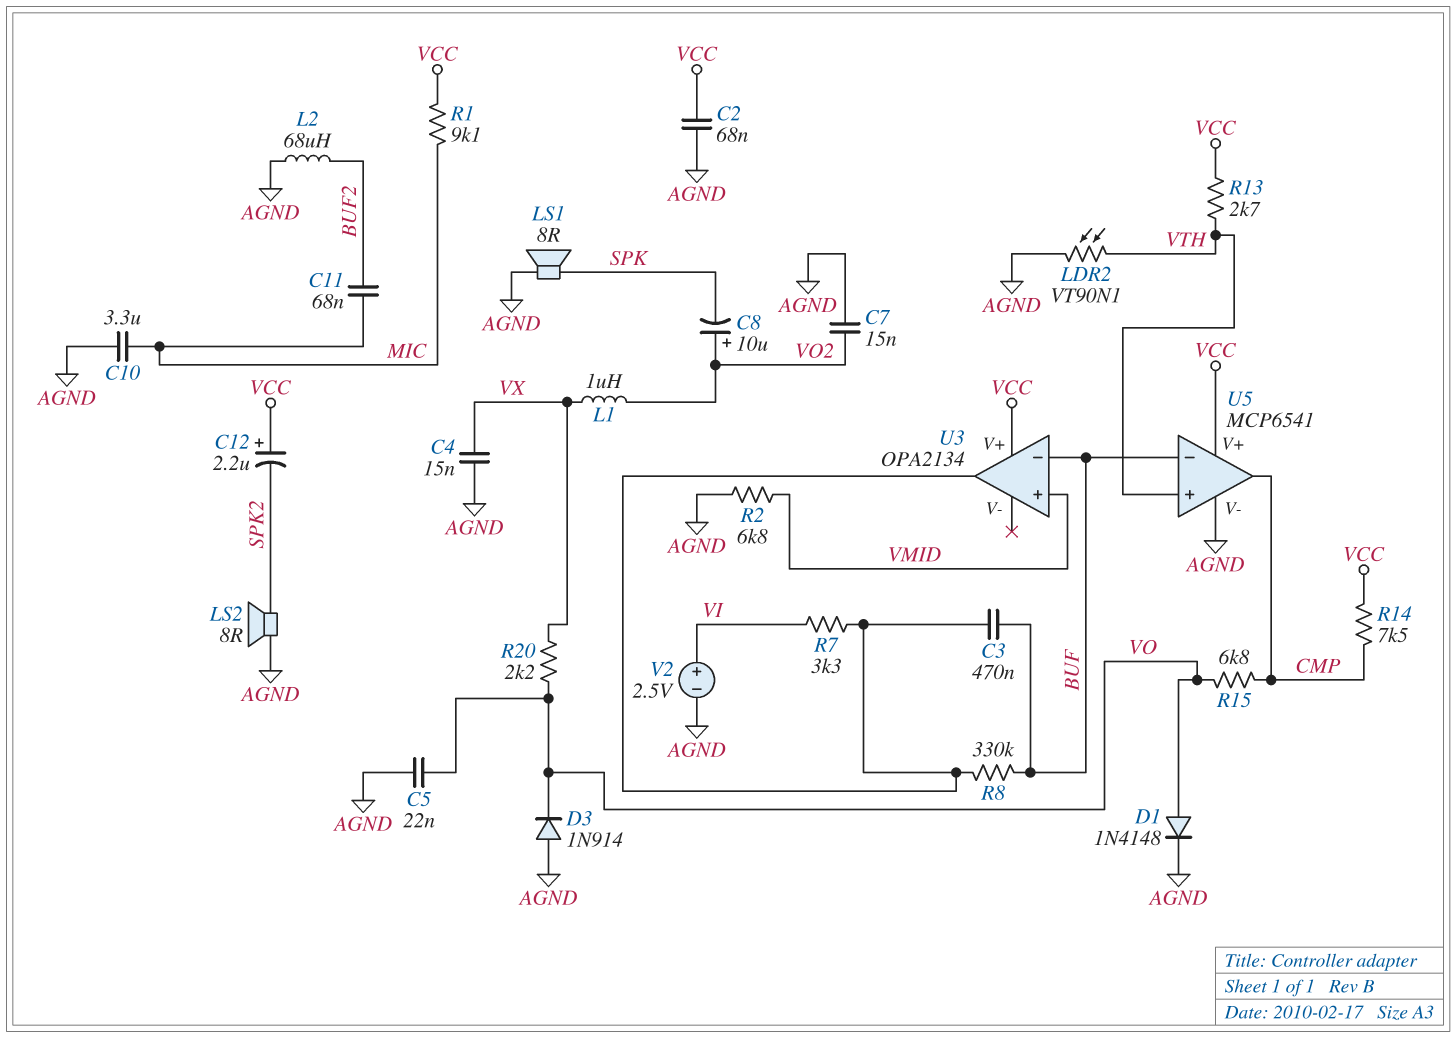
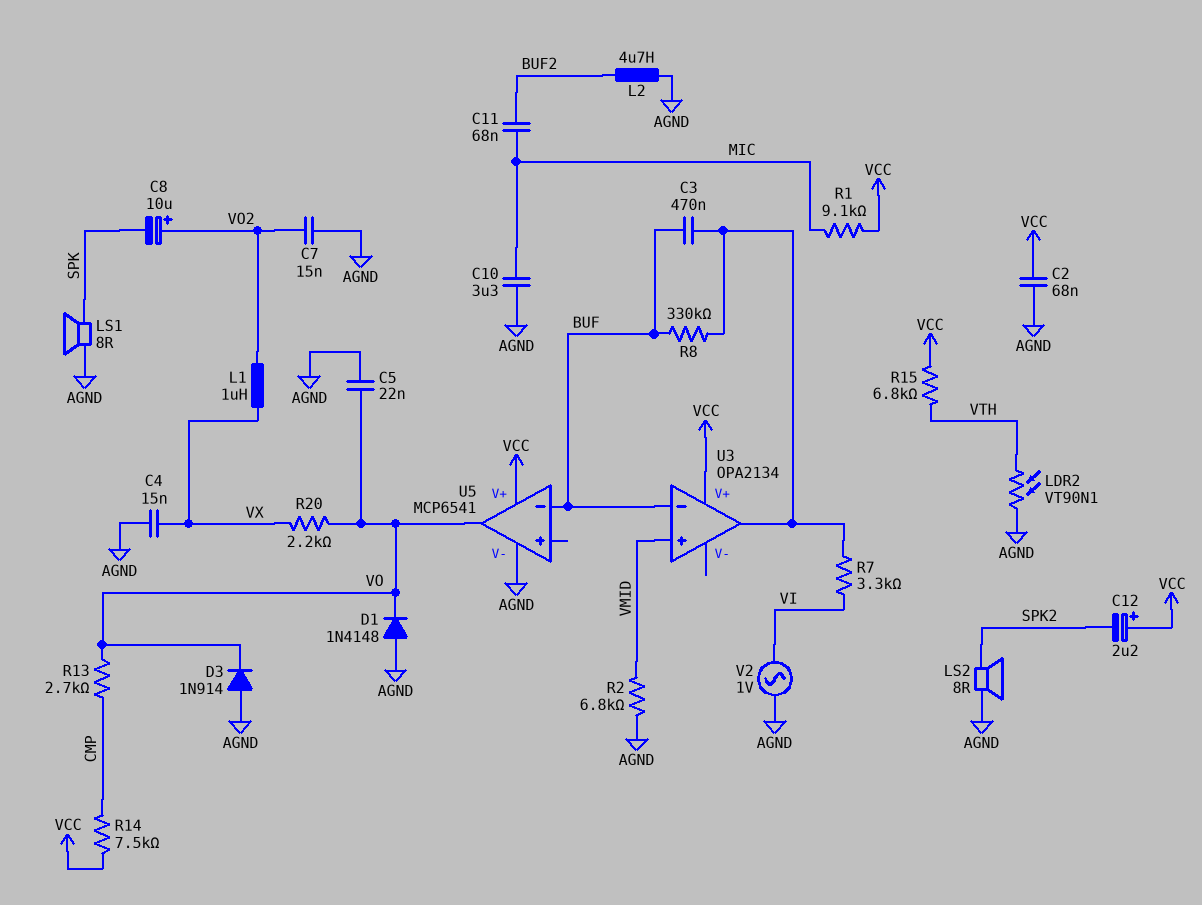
D1: diode 1N4148 (A VO, K AGND) -> diode 1N4148 (A AGND, K VO)
L2: 68uH (AGND, BUF2) -> 4.7uH (AGND, BUF2)
R13: 2.7k (VCC, VTH) -> 2.7k (CMP, VO)
R15: 6.8k (CMP, VO) -> 6.8k (VCC, VTH)
U5 pin in+: VTH -> none
U5 pin out: CMP -> VO
V2: 2.5V (plus VI, minus AGND) -> AC 1V (AGND, VI)

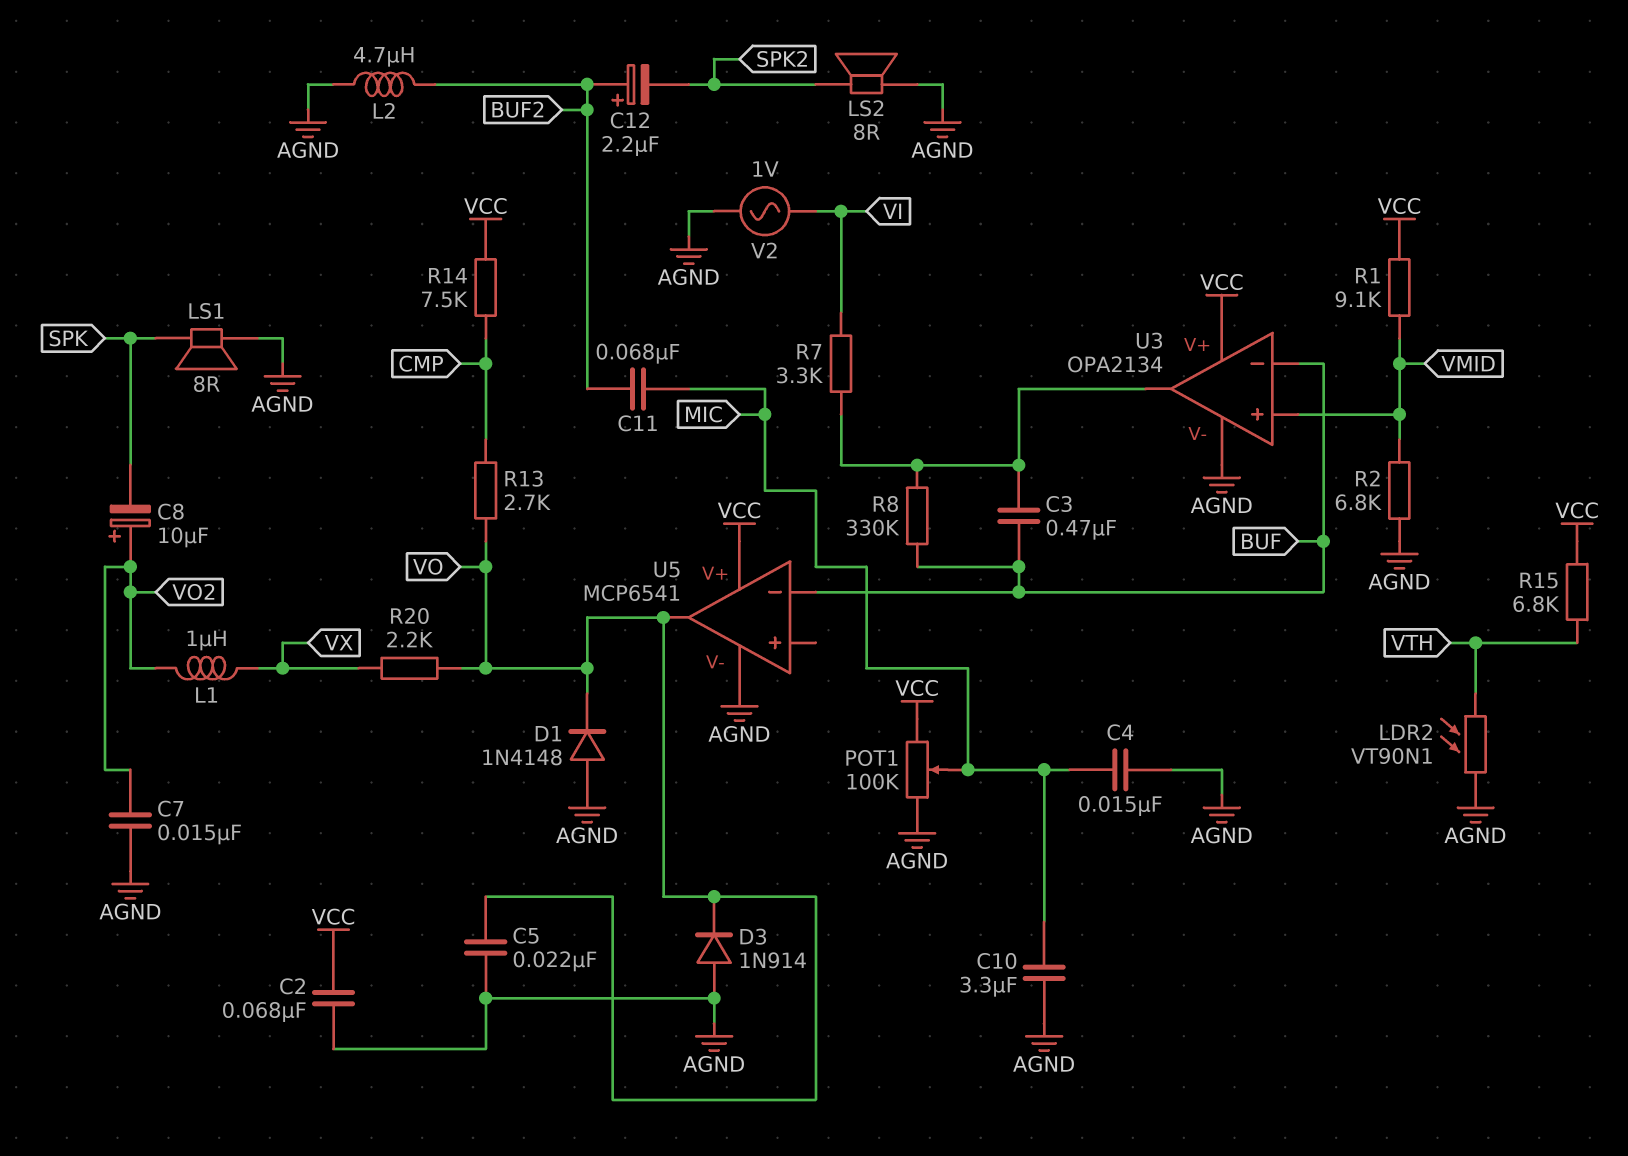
C4: 15nF (AGND, VX) -> 15nF (AGND, MIC)
C12: 2.2uF (plus VCC, minus SPK2) -> 2.2uF (plus BUF2, minus SPK2)
POT1: none -> 100k (AGND, VCC, wiper MIC)
R1: 9.1k (MIC, VCC) -> 9.1k (VCC, VMID)
U3 pin V-: none -> AGND

